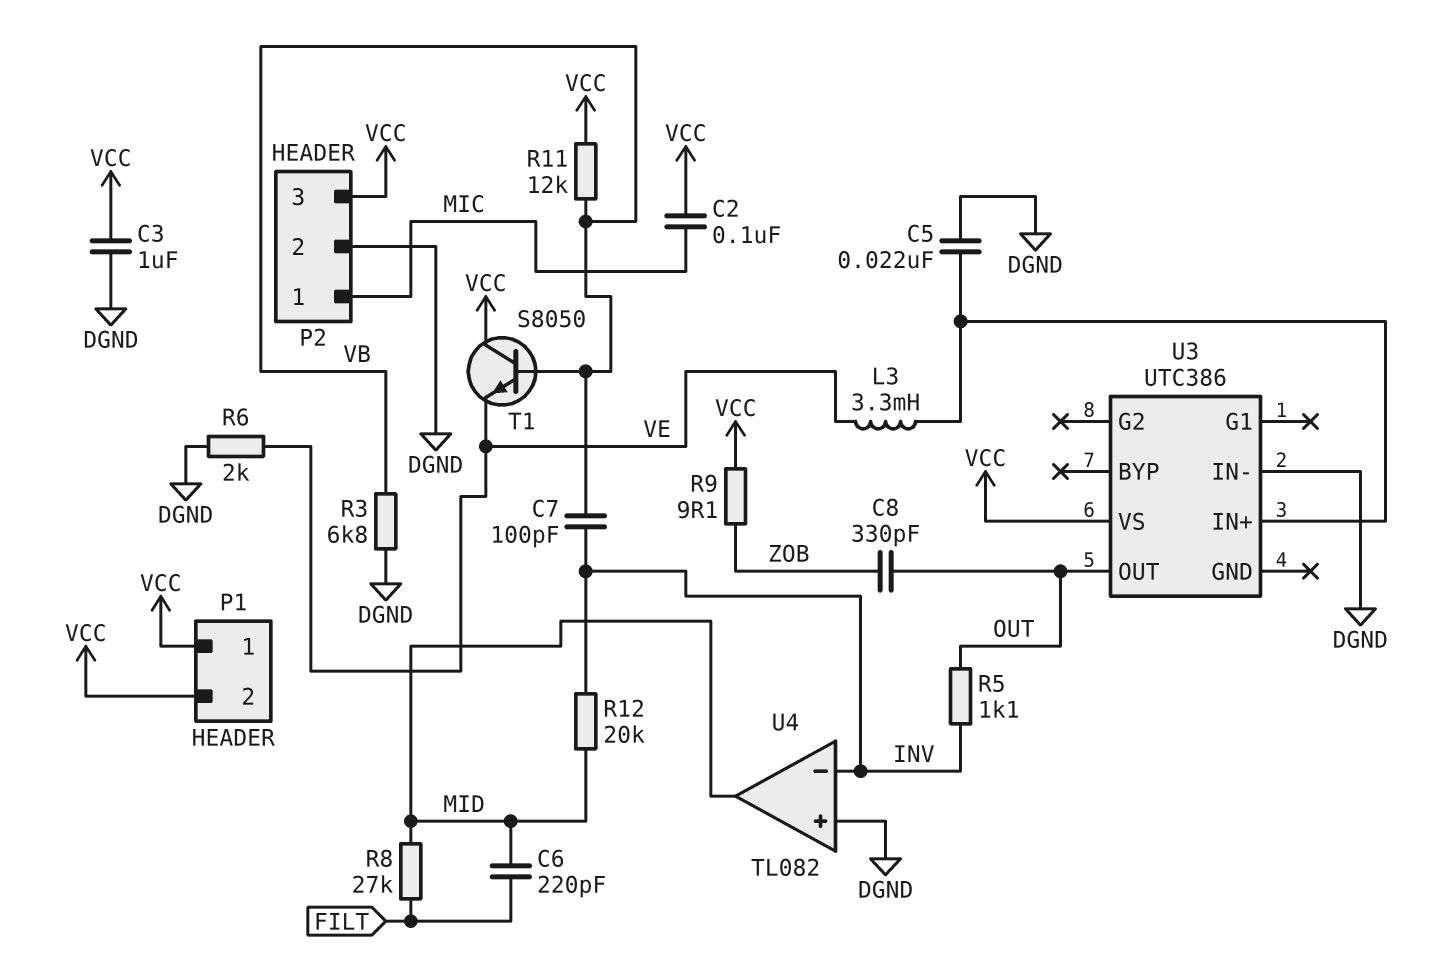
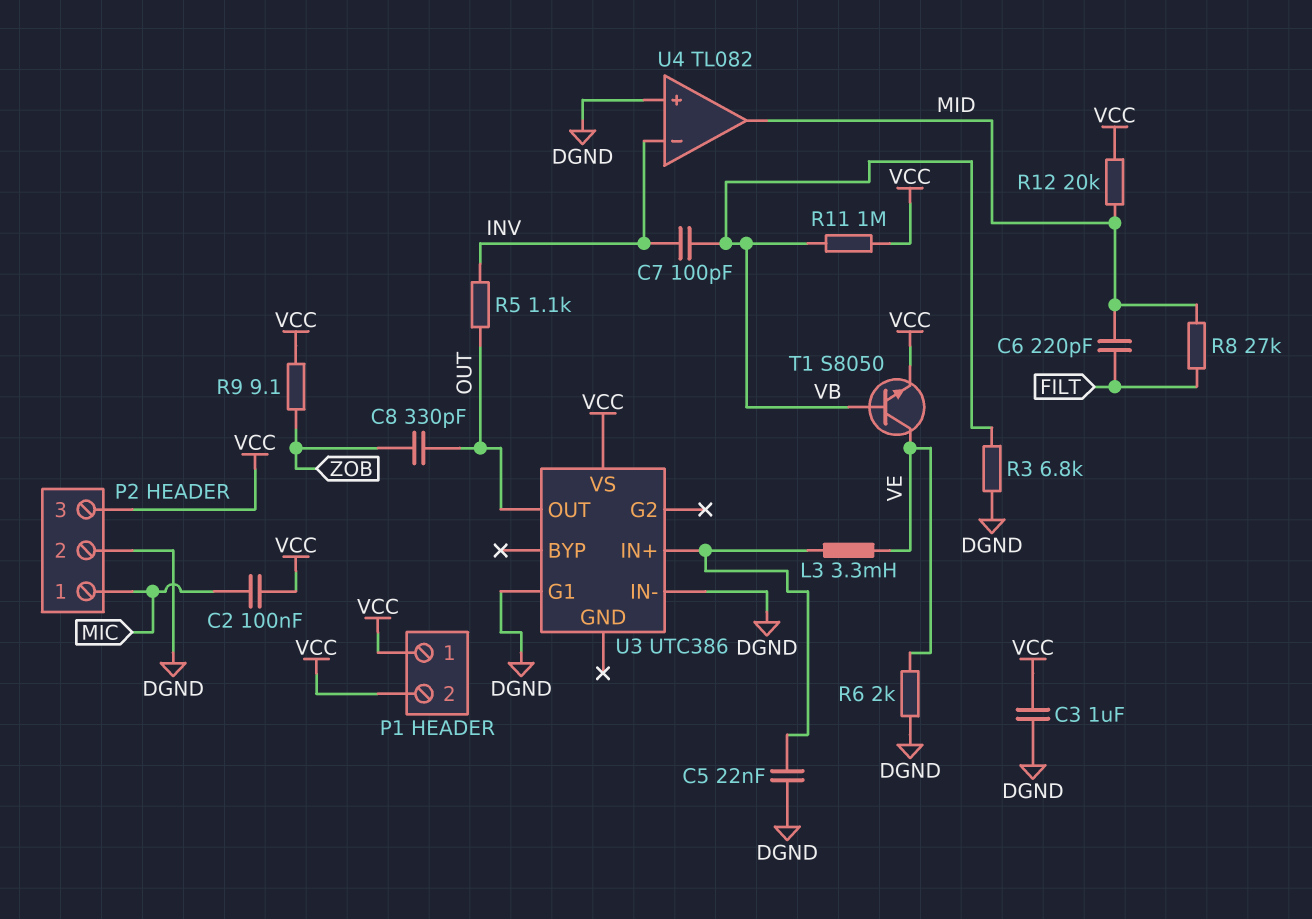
R11: 12k (VB, VCC) -> 1M (VB, VCC)
R12: 20k (INV, MID) -> 20k (MID, VCC)
T1: NPN S8050 (B VB, C VCC, E VE) -> NPN S8050 (B VB, C VE, E VCC)
U3 pin G1: none -> DGND

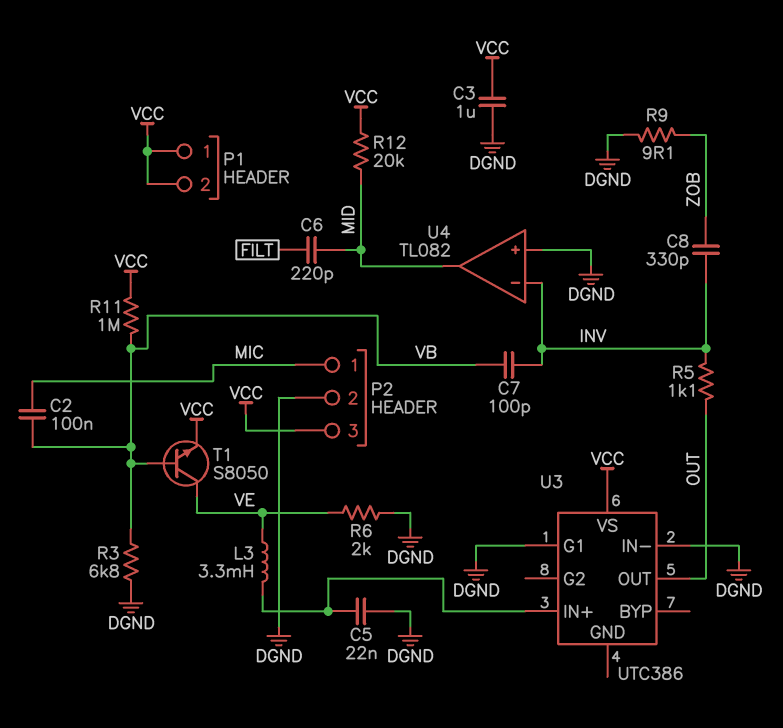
C2: 100nF (MIC, VCC) -> 100nF (MIC, VB)
C8: 330pF (OUT, ZOB) -> 330pF (INV, ZOB)
R8: 27k (FILT, MID) -> none
R9: 9.1 (VCC, ZOB) -> 9.1 (DGND, ZOB)

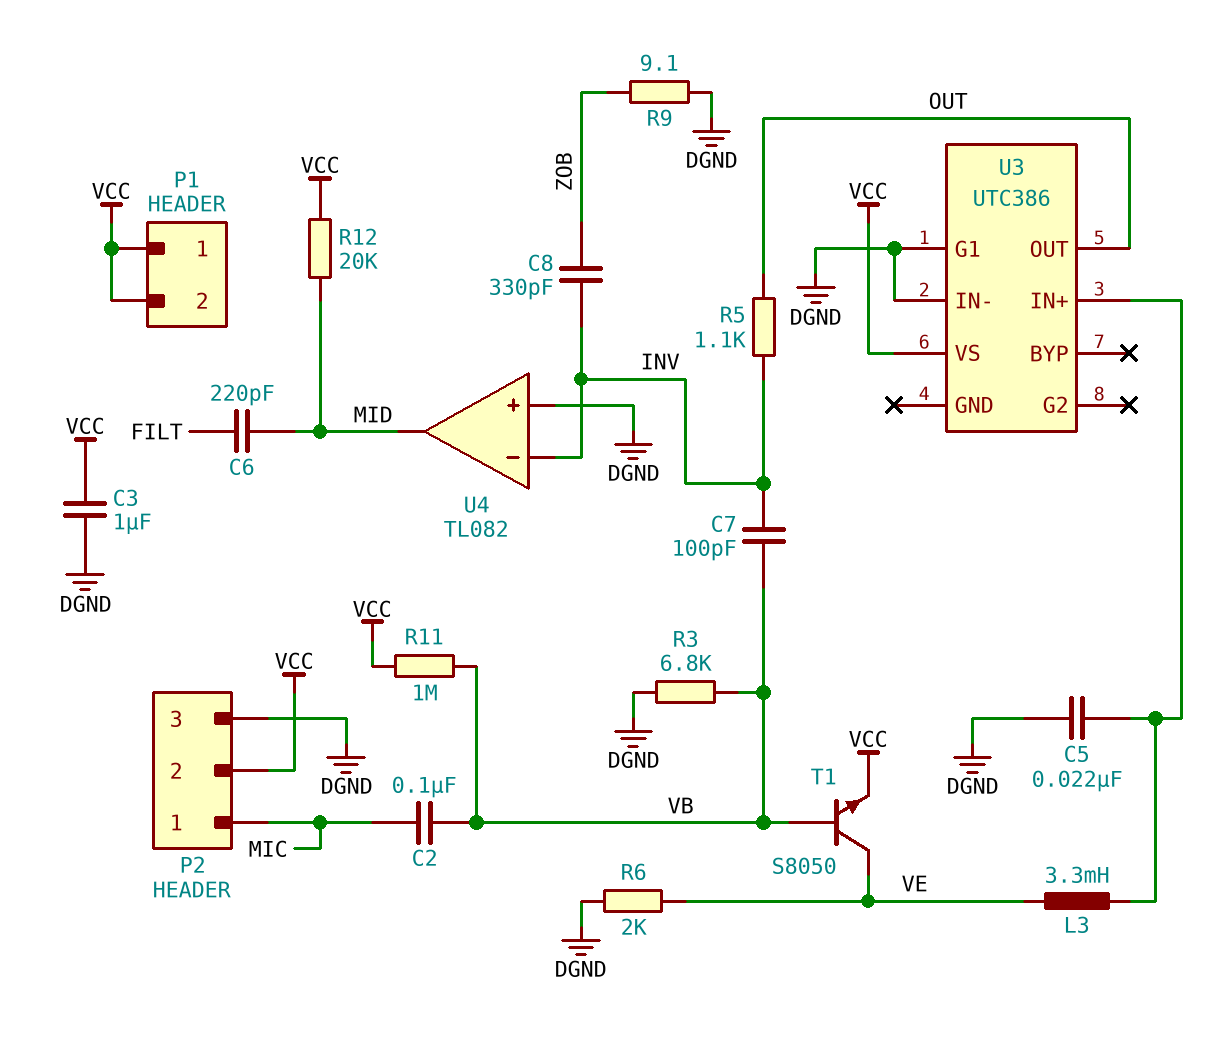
P2 pin 2: DGND -> VCC
P2 pin 3: VCC -> DGND

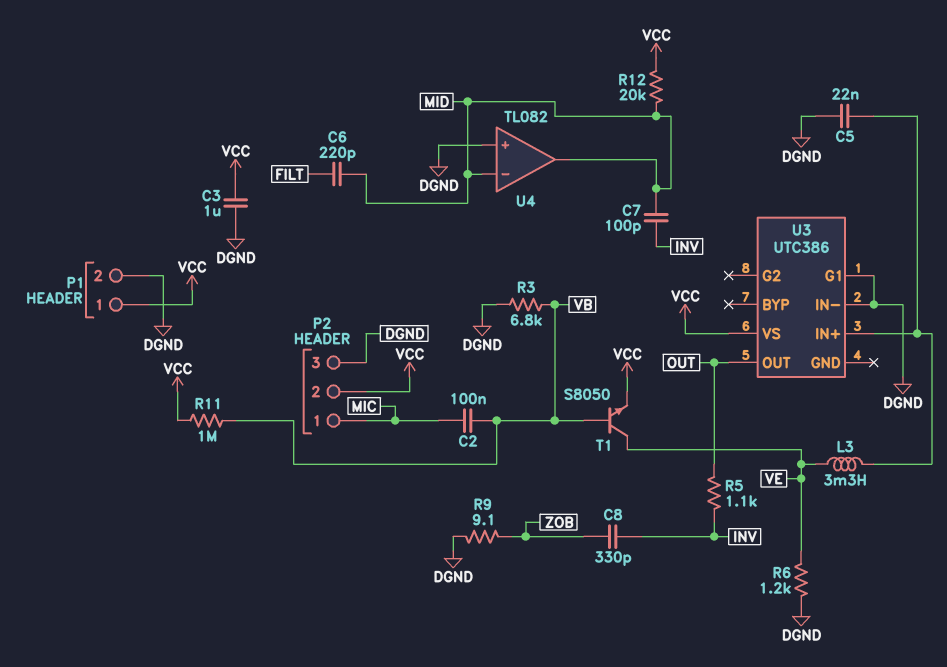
C7: 100pF (INV, VB) -> 100pF (INV, MID)
P1 pin 2: VCC -> DGND
R6: 2k (DGND, VE) -> 1.2k (DGND, VE)
U4 pin in-: INV -> MID

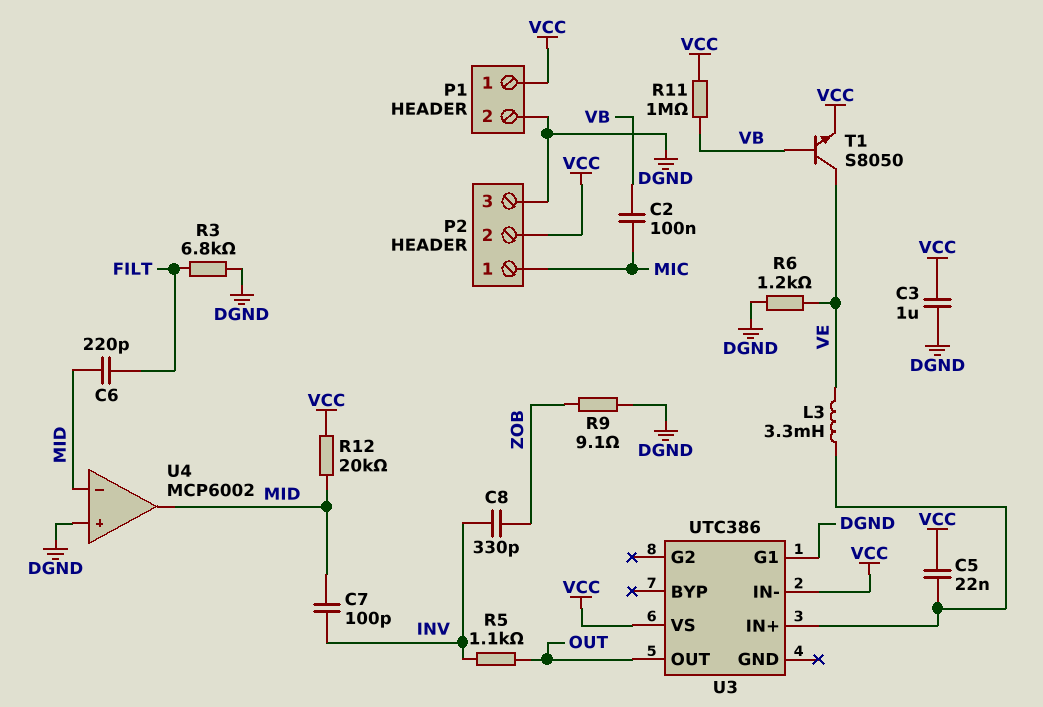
C5: 22nF (DGND, U3/IN+) -> 22nF (U3/IN+, VCC)
R3: 6.8k (DGND, VB) -> 6.8k (DGND, FILT)
U3 pin IN-: DGND -> VCC
U4: TL082 -> MCP6002

